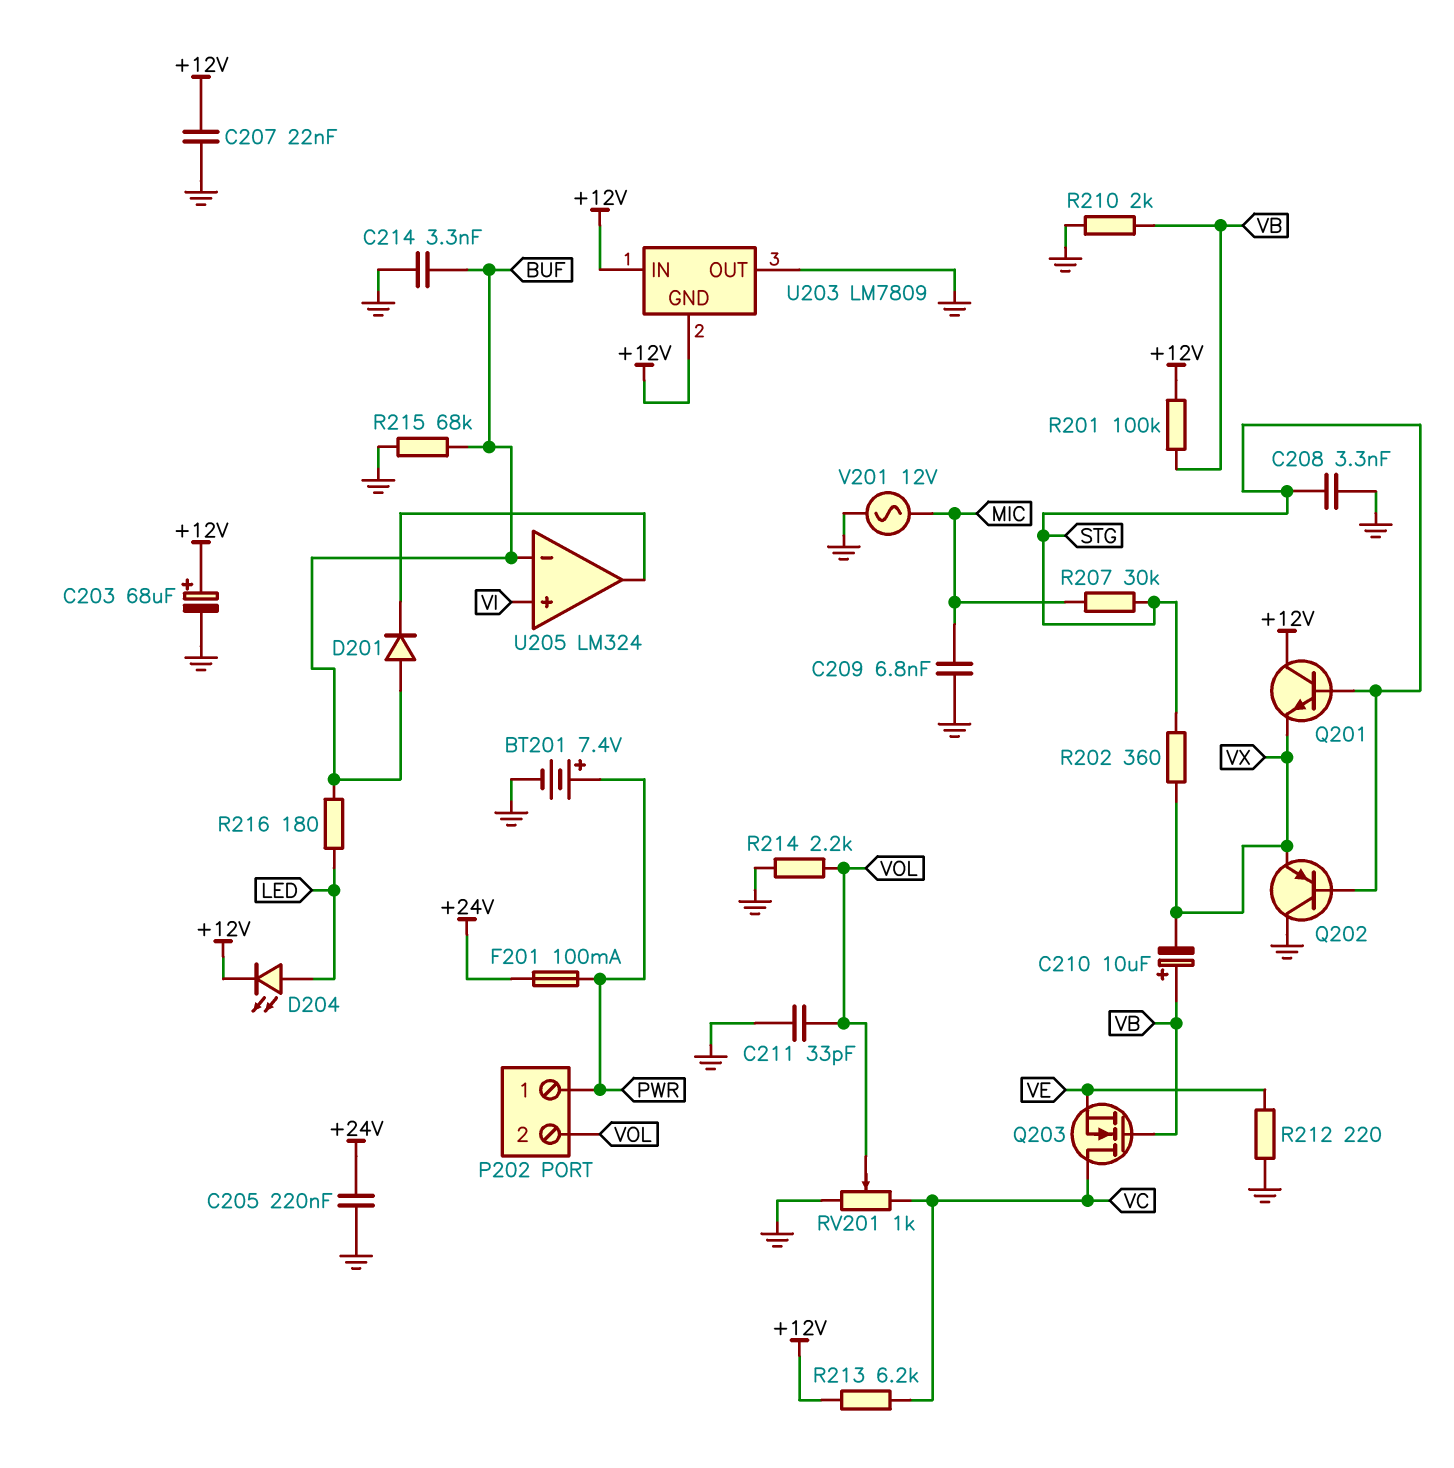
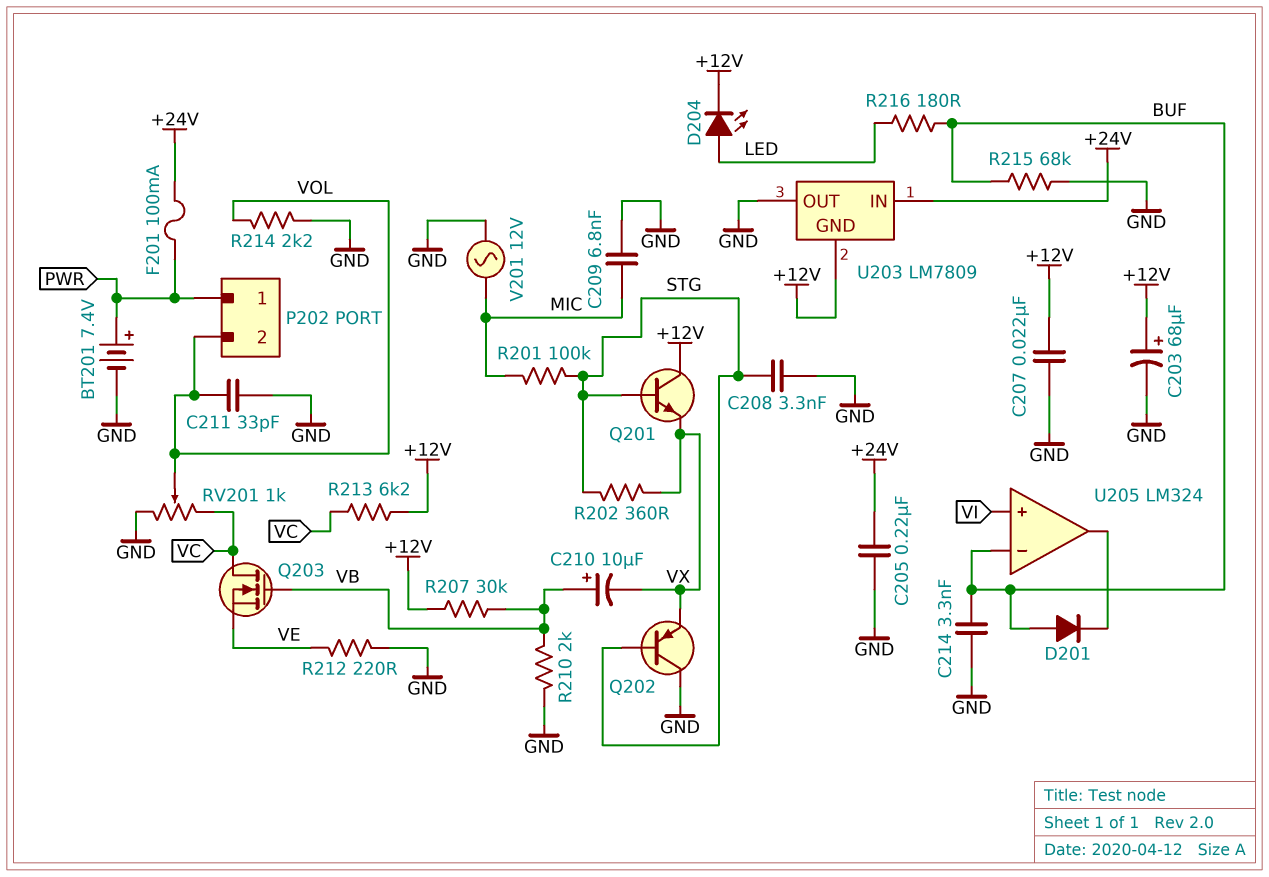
R201: 100k (+12V, VB) -> 100k (MIC, STG)
R207: 30k (MIC, STG) -> 30k (+12V, VB)
U203 pin IN: +12V -> +24V

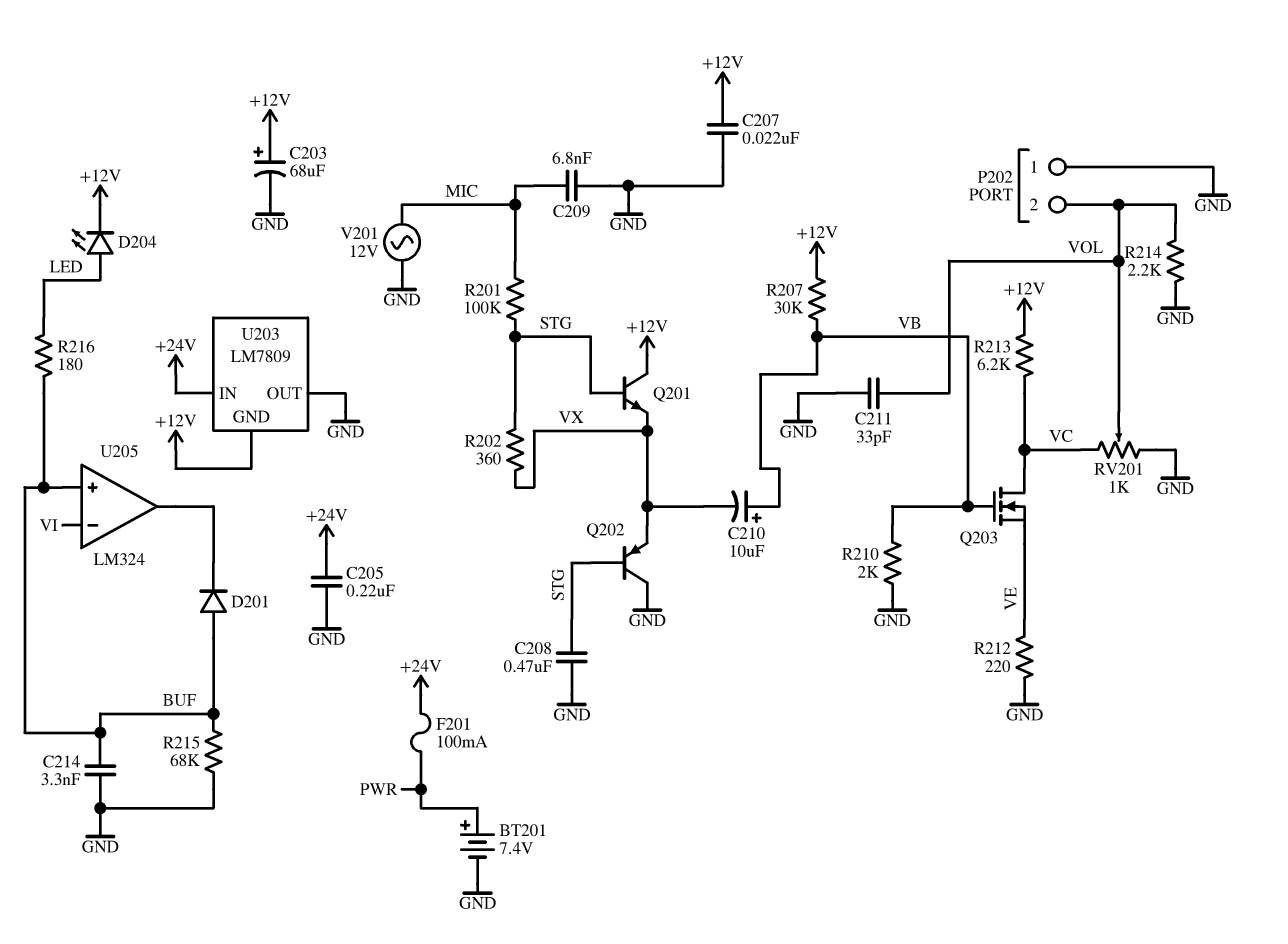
C208: 3.3nF (GND, STG) -> 470nF (GND, STG)
P202 pin 1: PWR -> GND
U205 pin in+: VI -> BUF
U205 pin in-: BUF -> VI

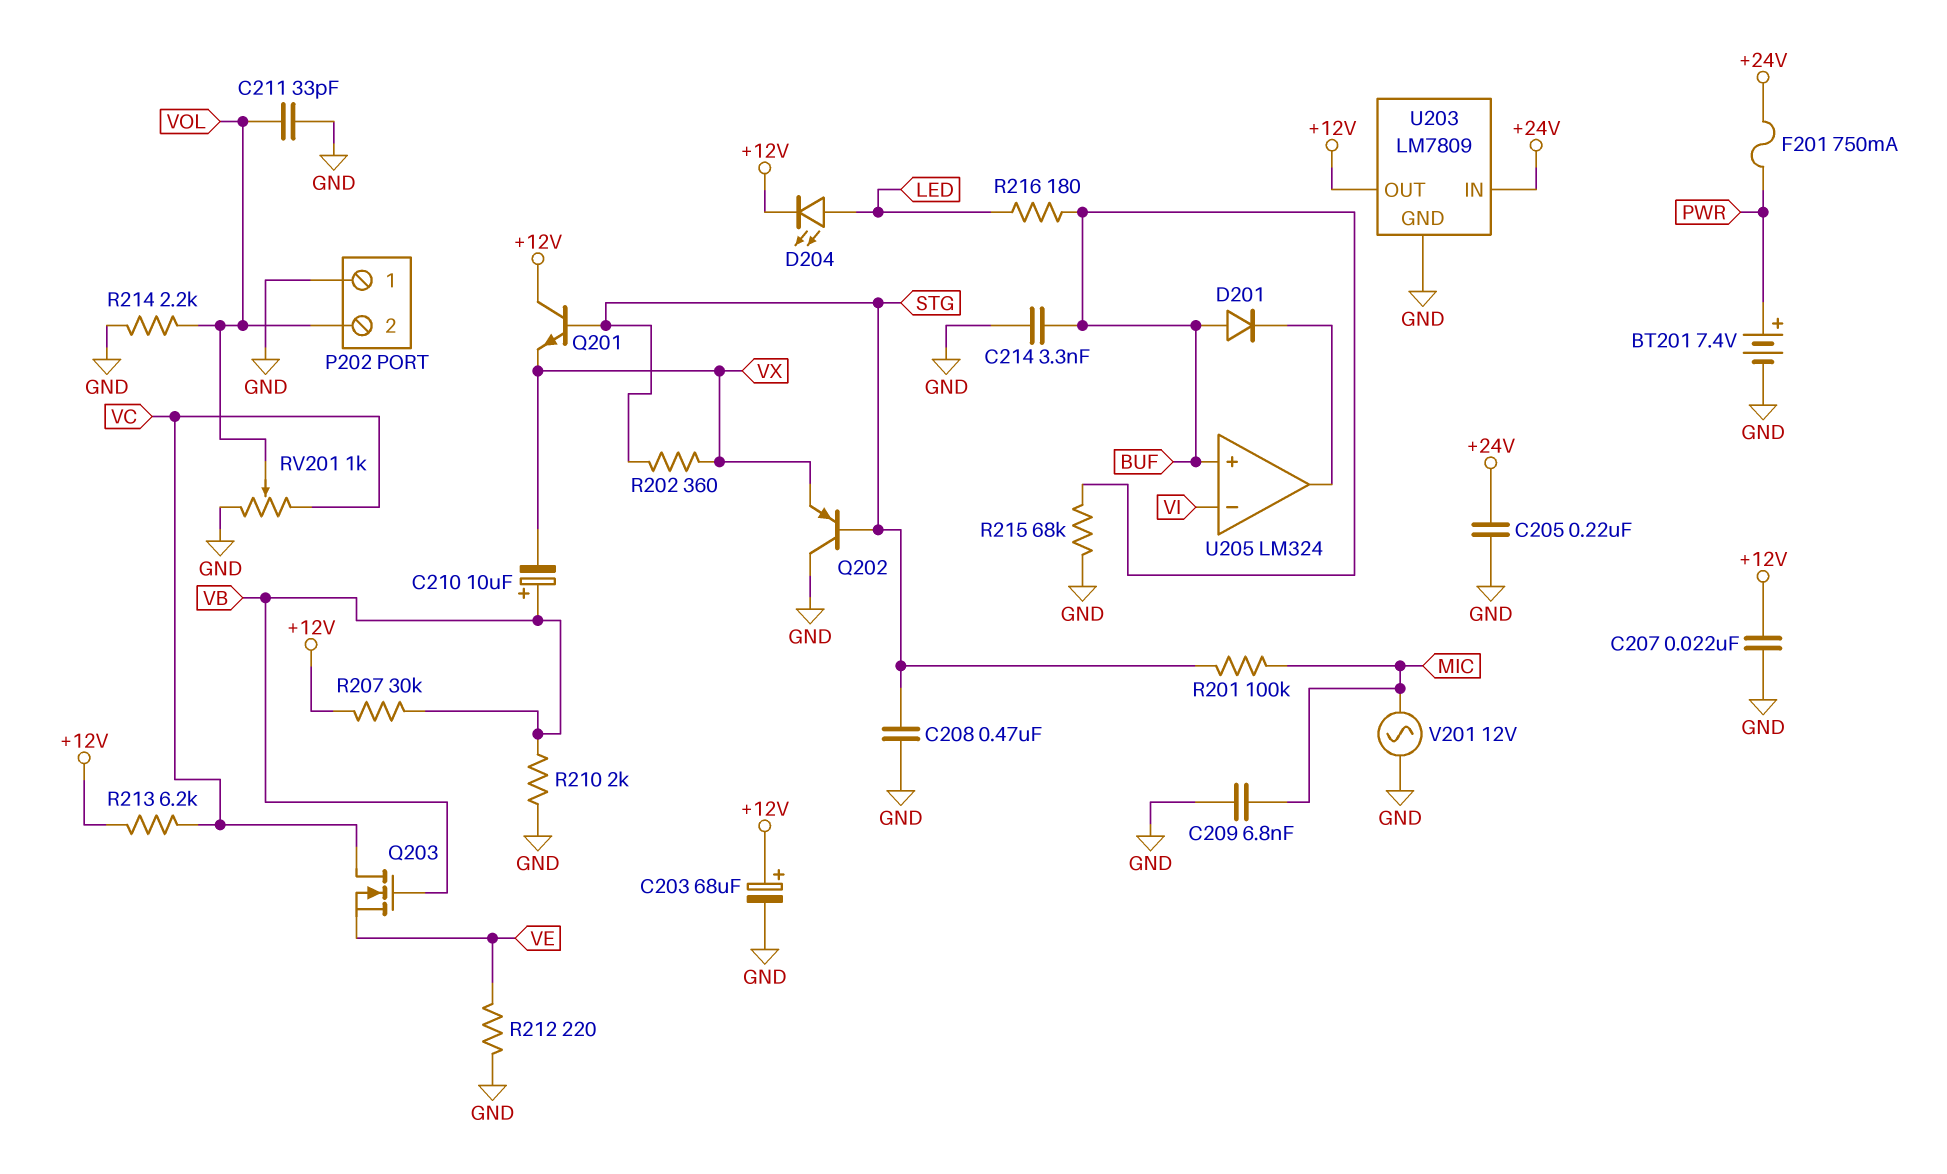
F201: 100mA (+24V, PWR) -> 750mA (+24V, PWR)
U203 pin GND: +12V -> GND
U203 pin OUT: GND -> +12V

